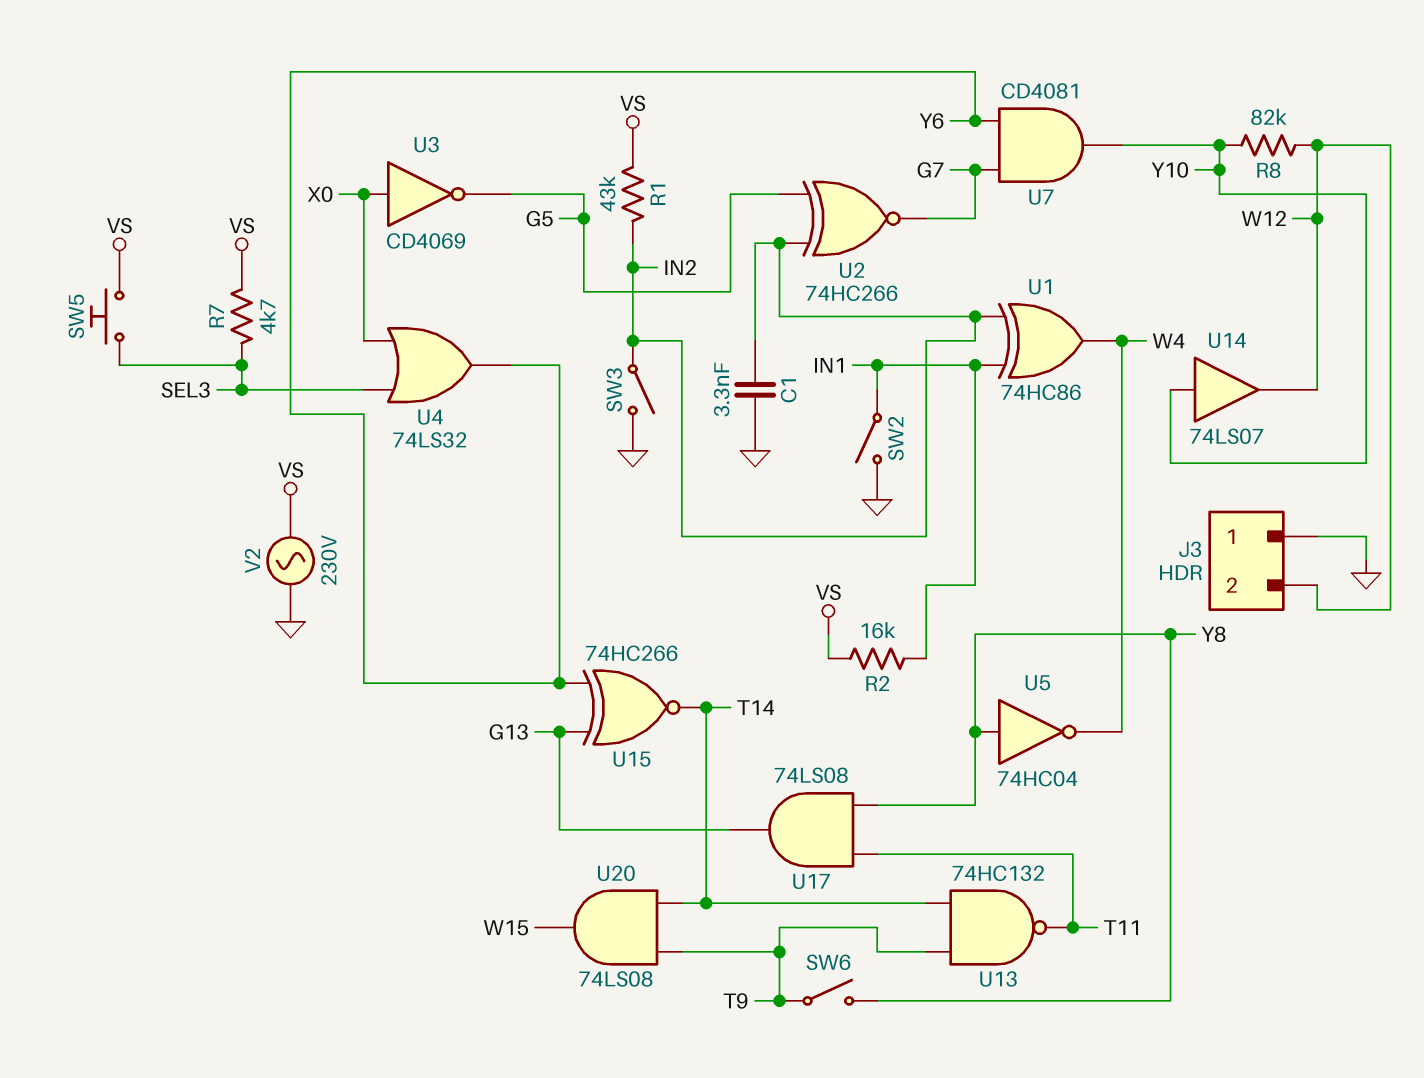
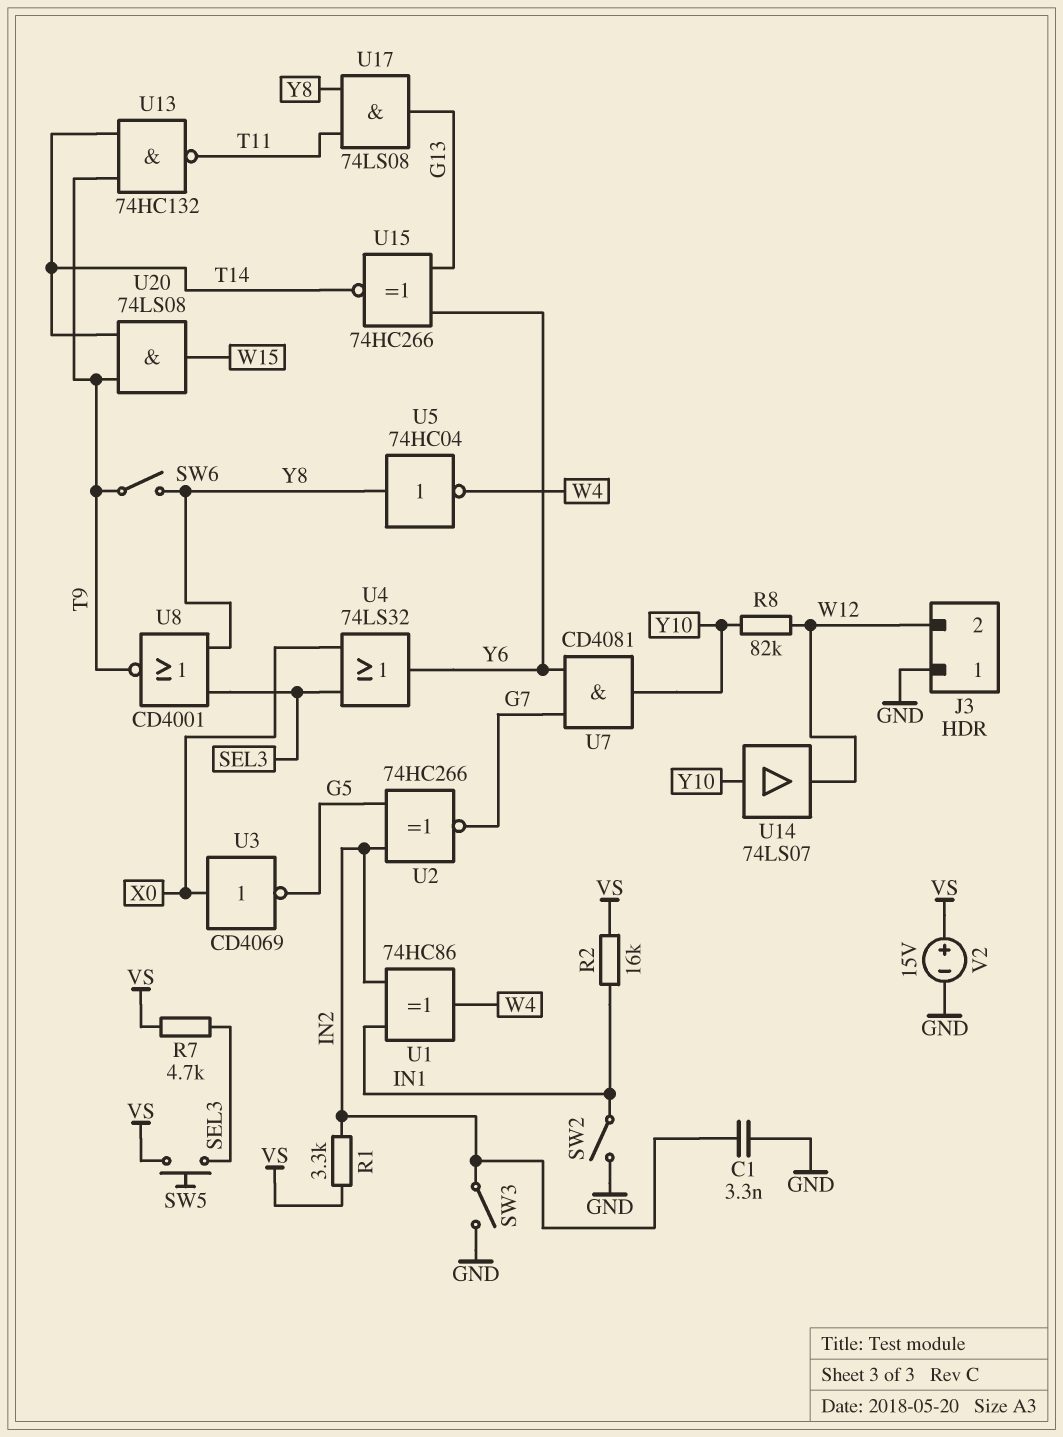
R1: 43k (IN2, VS) -> 3.3k (IN2, VS)
U8: none -> NOR CD4001 (in SEL3, in Y8, out T9)
V2: AC 230V (GND, VS) -> 15V (plus VS, minus GND)

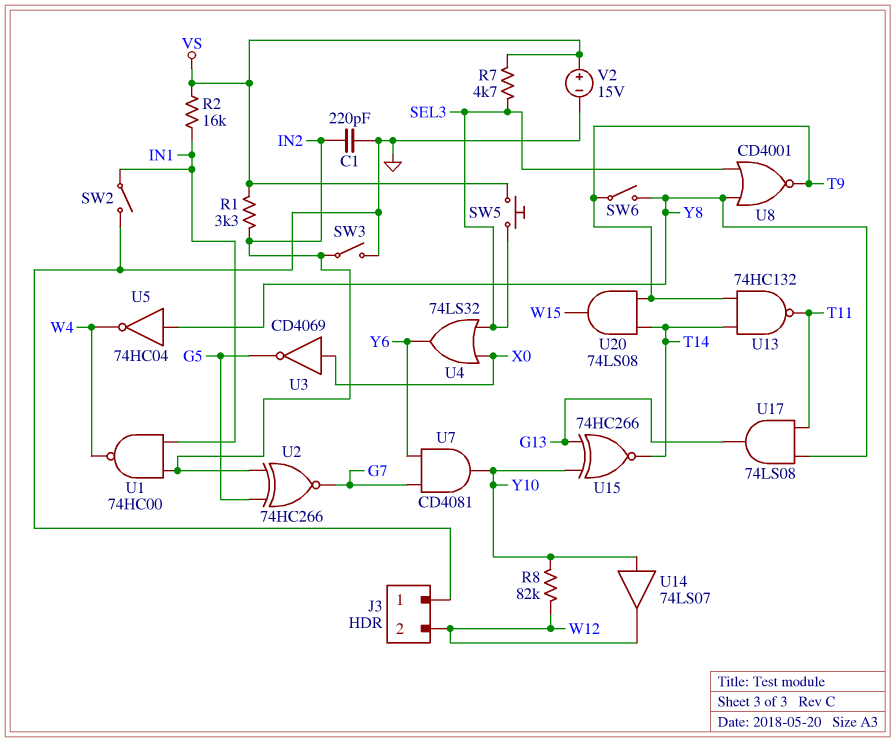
C1: 3.3nF (GND, IN2) -> 220pF (GND, IN2)
U1: XOR 74HC86 (in IN1, in IN2, out W4) -> NAND 74HC00 (in IN1, in IN2, out W4)
U15: XNOR 74HC266 (in G13, in Y6, out T14) -> XNOR 74HC266 (in G13, in Y10, out T14)

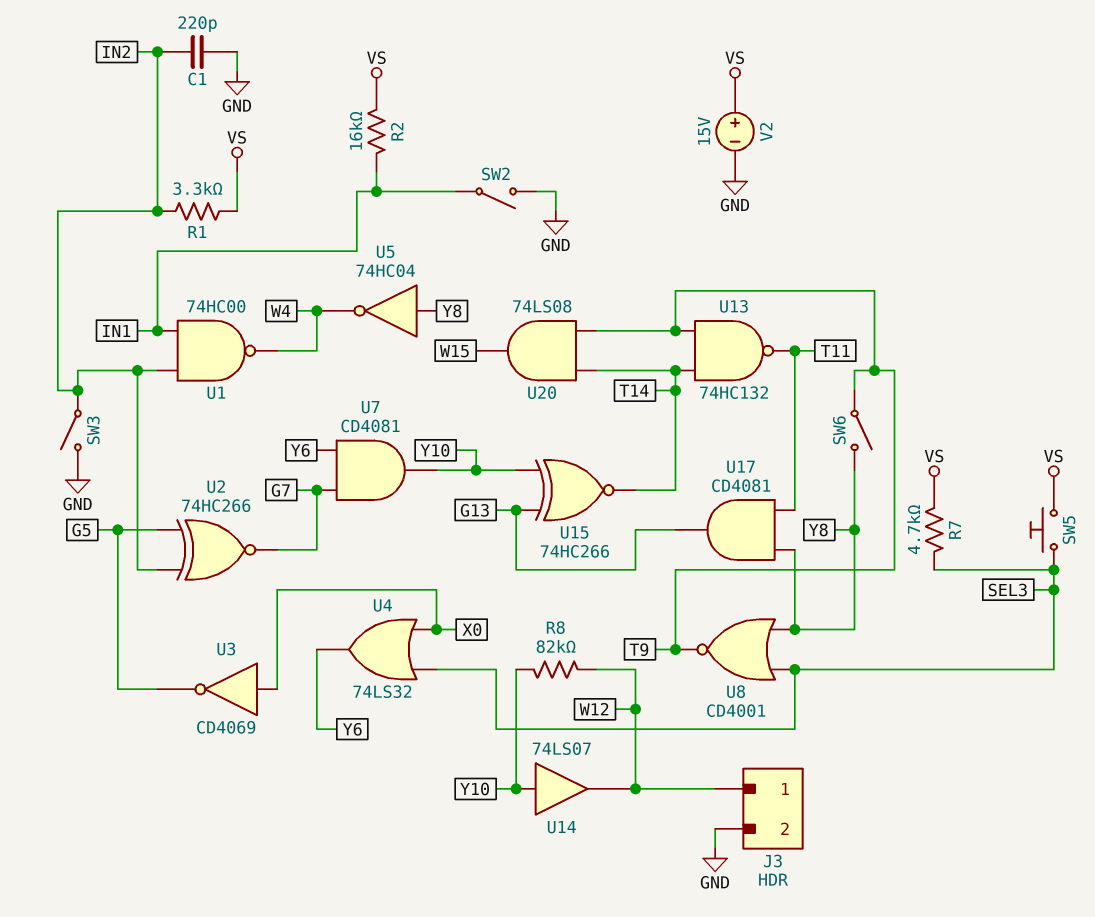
J3 pin 1: GND -> W12
J3 pin 2: W12 -> GND
U17: AND 74LS08 (in T11, in Y8, out G13) -> AND CD4081 (in T11, in Y8, out G13)

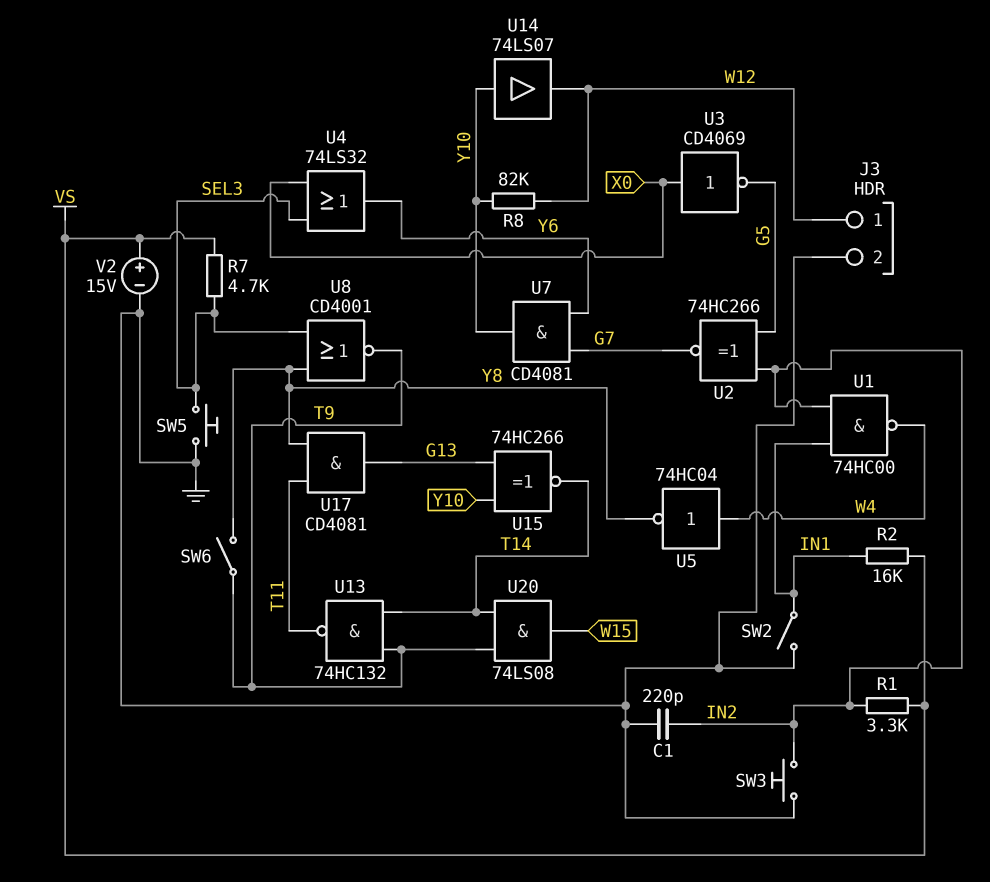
SW3: switch (GND, IN2) -> button (GND, IN2)
SW5: button (SEL3, VS) -> button (GND, SEL3)
U5: NOT 74HC04 (in Y8, out W4) -> NOT 74HC04 (in W4, out Y8)

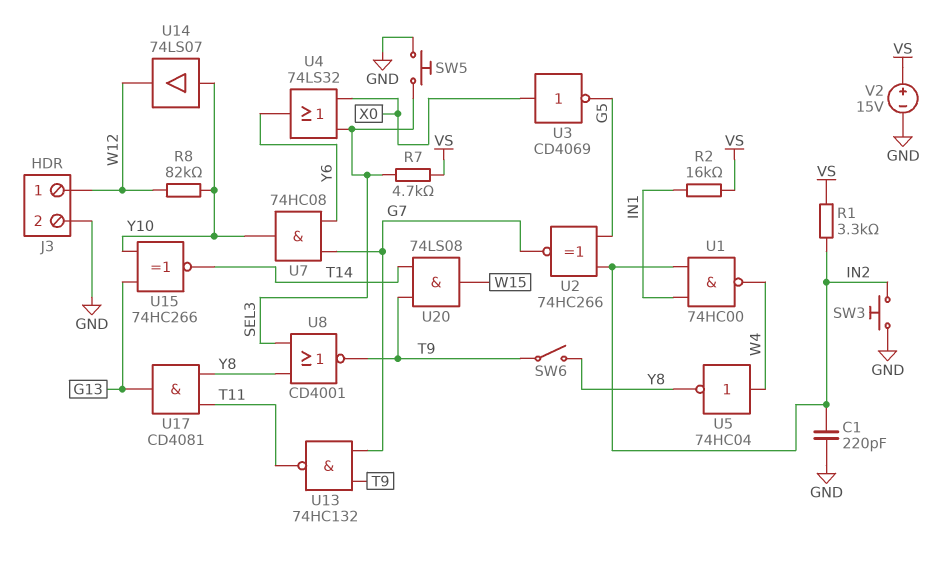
SW2: switch (GND, IN1) -> none
U7: AND CD4081 (in G7, in Y6, out Y10) -> AND 74HC08 (in G7, in Y6, out Y10)
U13: NAND 74HC132 (in T9, in T14, out T11) -> NAND 74HC132 (in G7, in T9, out T11)

